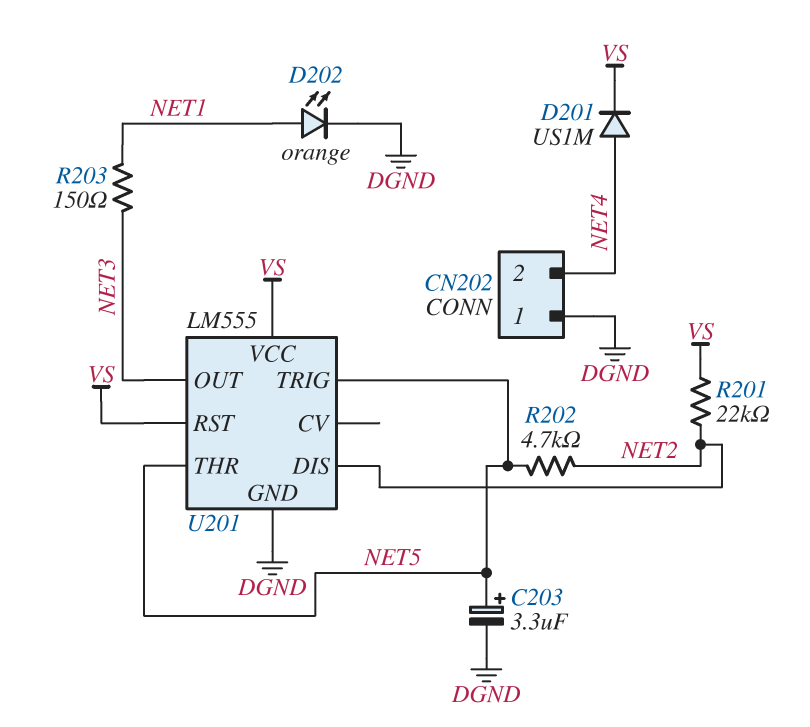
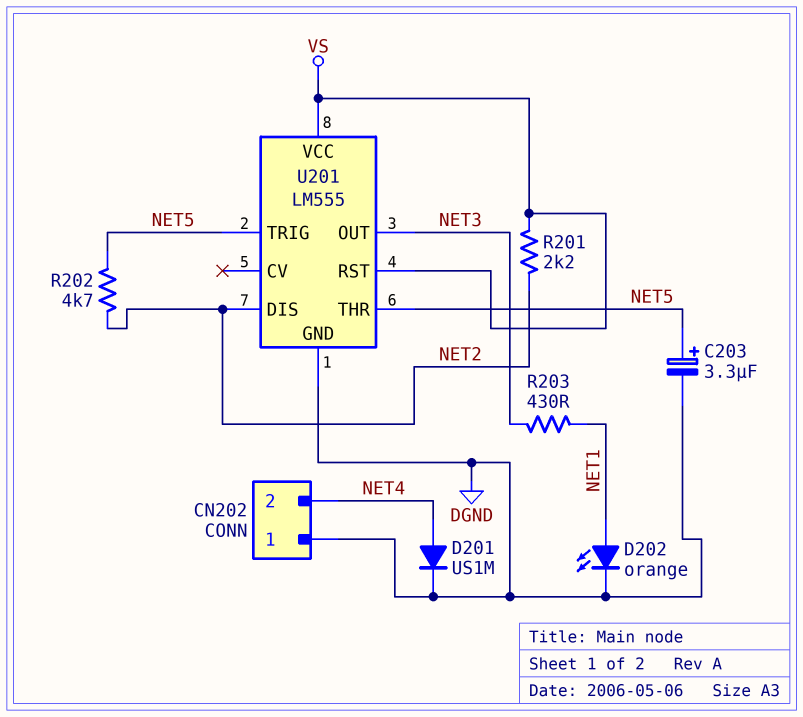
D201: diode US1M (A NET4, K VS) -> diode US1M (A NET4, K DGND)
R201: 22k (NET2, VS) -> 2.2k (NET2, VS)
R203: 150 (NET1, NET3) -> 430 (NET1, NET3)

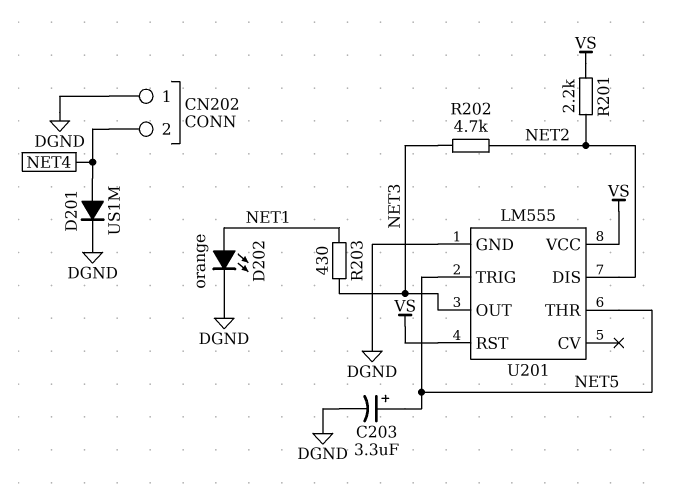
R202: 4.7k (NET2, NET5) -> 4.7k (NET2, NET3)

